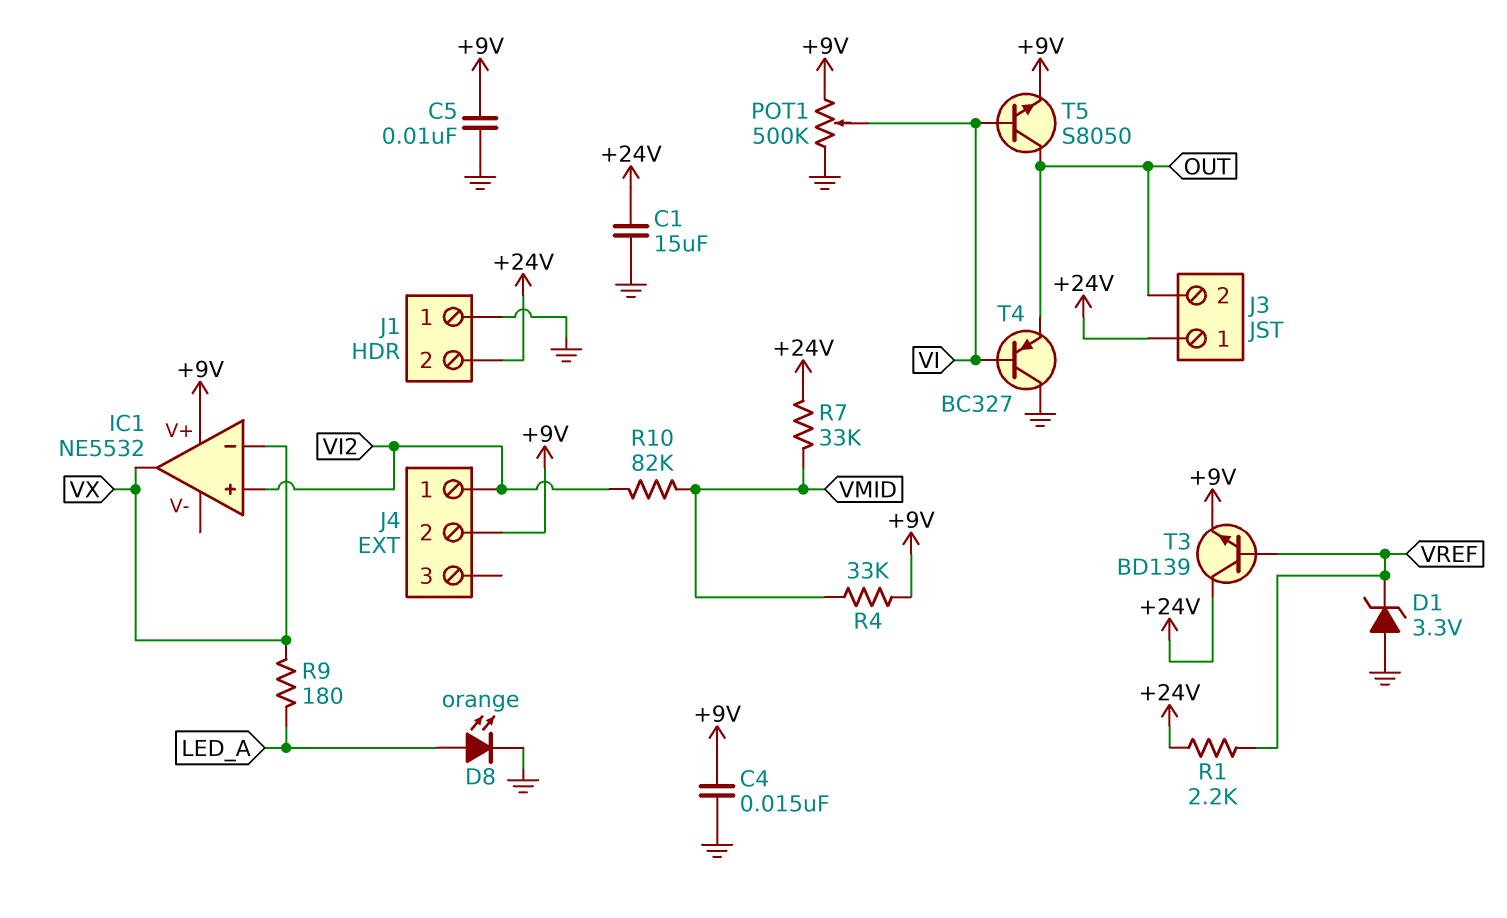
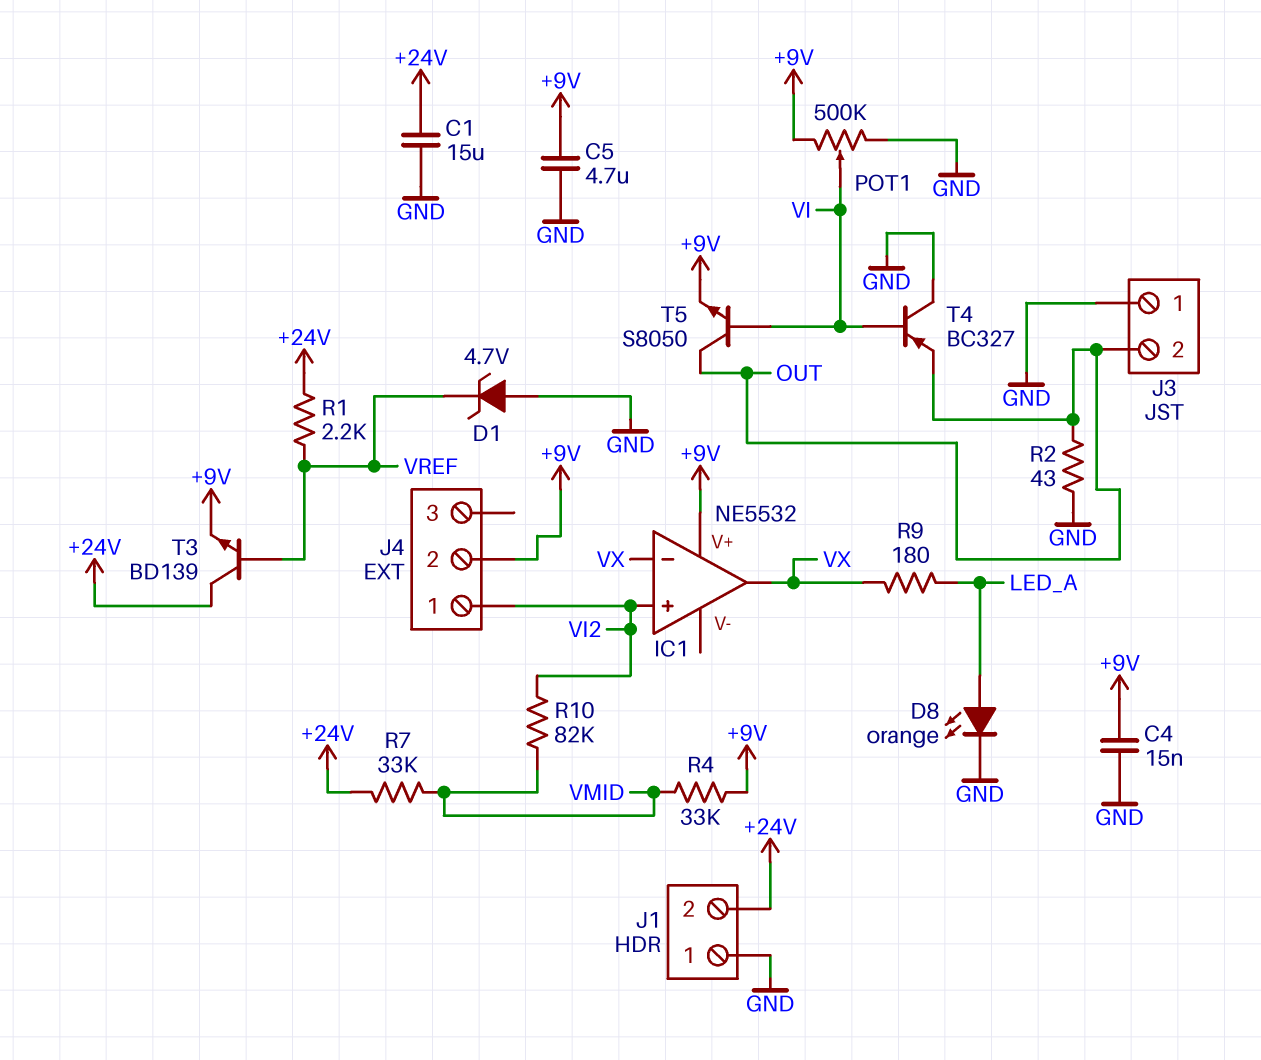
C5: 10nF (+9V, GND) -> 4.7uF (+9V, GND)
D1: zener 3.3V (A GND, K VREF) -> zener 4.7V (A GND, K VREF)
J3 pin 1: +24V -> GND
R2: none -> 43 (GND, OUT)

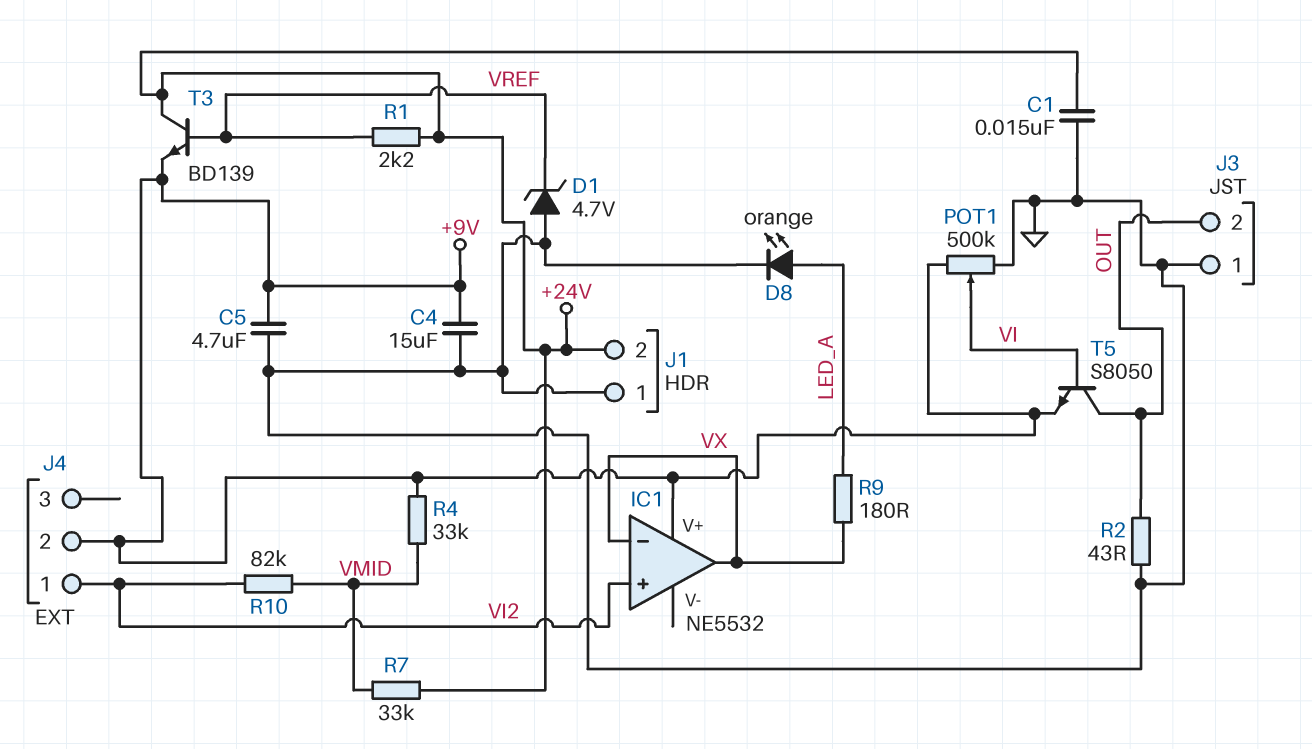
C1: 15uF (+24V, GND) -> 15nF (+24V, GND)
C4: 15nF (+9V, GND) -> 15uF (+9V, GND)
T4: PNP BC327 (B VI, C GND, E OUT) -> none

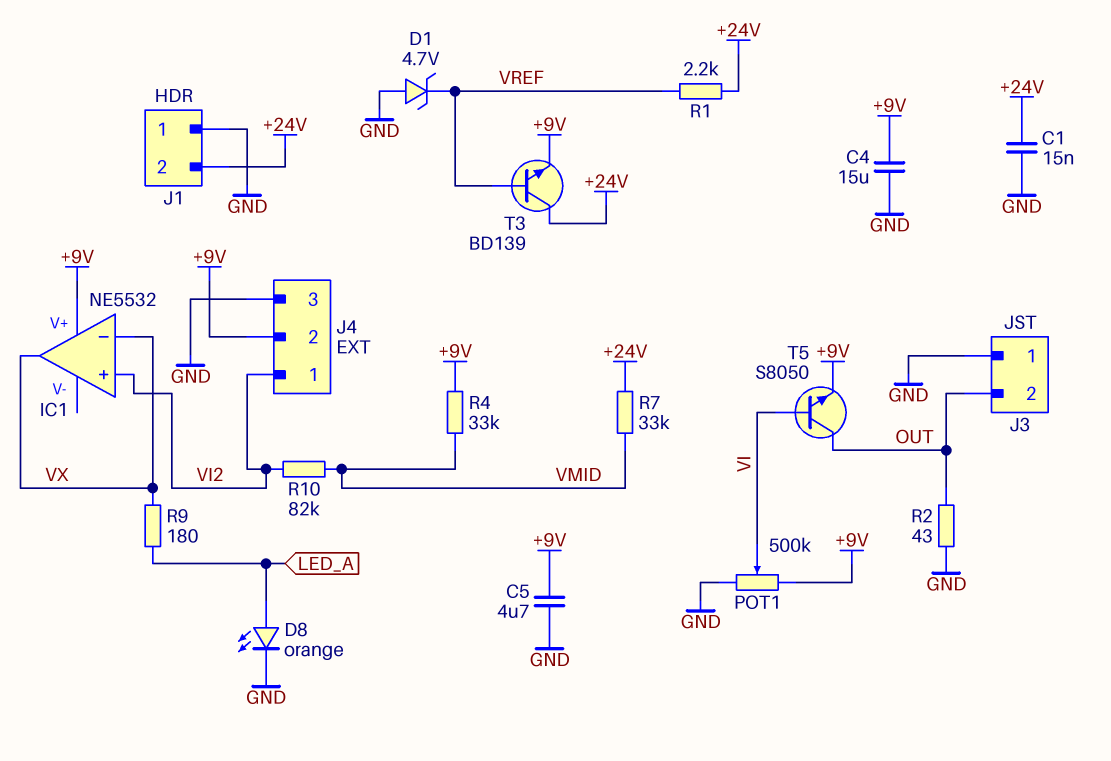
J4 pin 3: none -> GND

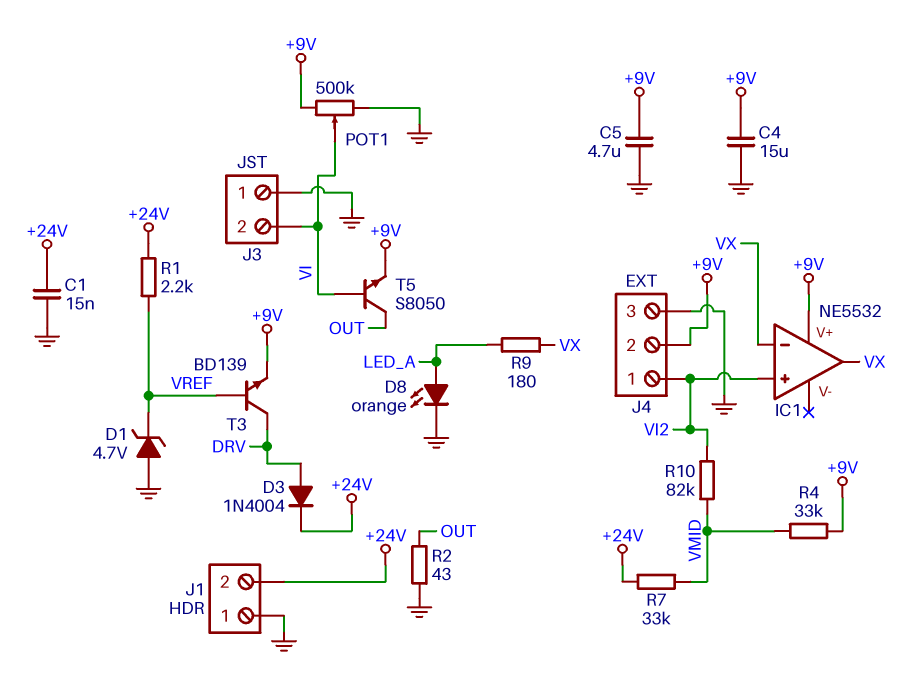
D3: none -> diode 1N4004 (A DRV, K +24V)
J3 pin 2: OUT -> VI
T3: NPN BD139 (B VREF, C +24V, E +9V) -> NPN BD139 (B VREF, C DRV, E +9V)

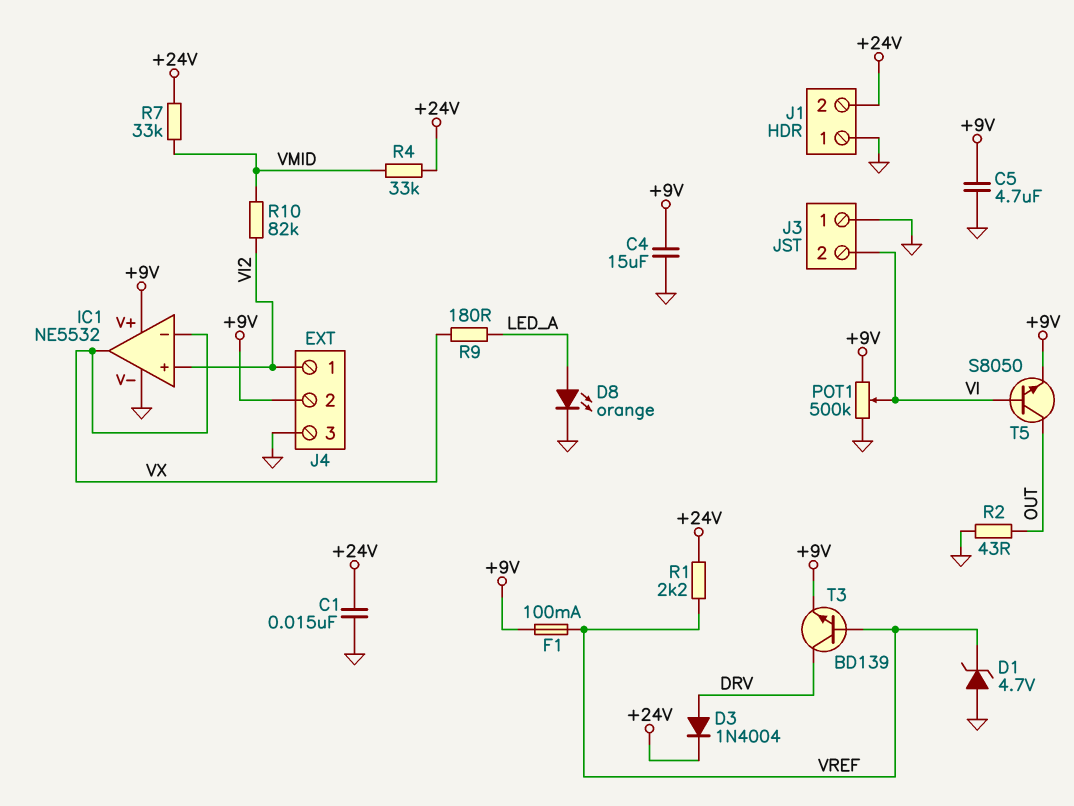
F1: none -> 100mA (+9V, VREF)
IC1 pin V-: none -> GND
R4: 33k (+9V, VMID) -> 33k (+24V, VMID)

